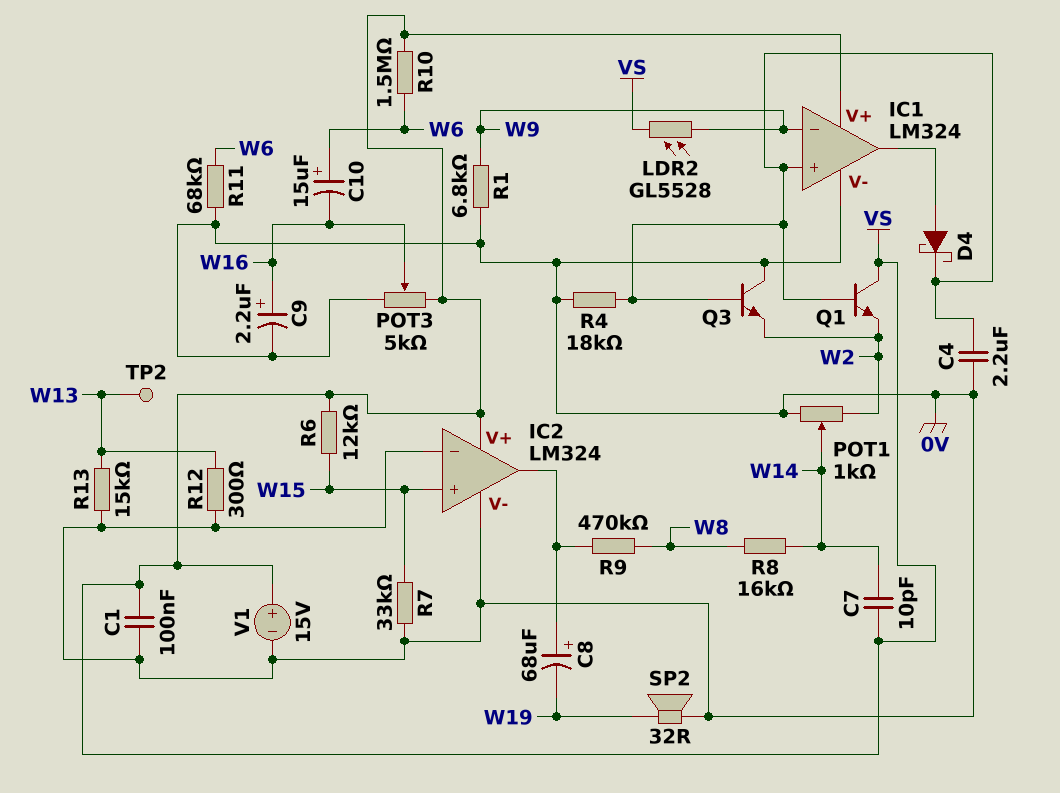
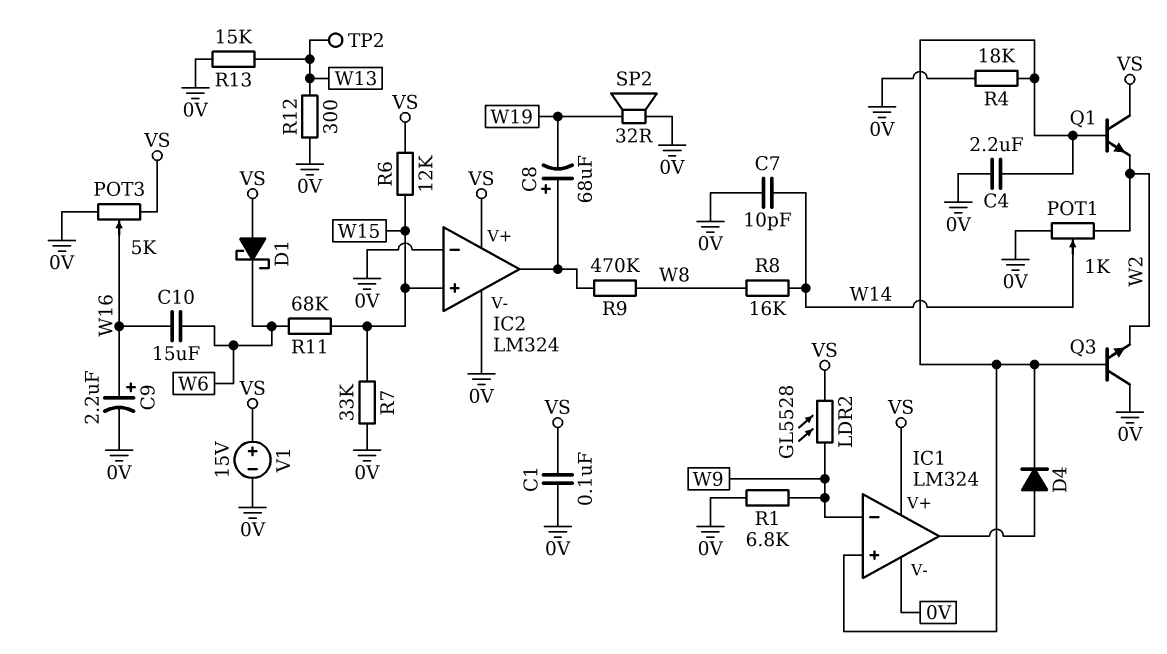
C7: 10pF (VS, W14) -> 10pF (0V, W14)
C10: 15uF (plus W6, minus W16) -> 15uF (W6, W16)
D1: none -> schottky (A VS, K W6)
D4: schottky (A IC1/out, K IC1/in+) -> diode (A IC1/out, K IC1/in+)
R10: 1.5M (VS, W6) -> none
R11: 68k (0V, W6) -> 68k (W6, W15)

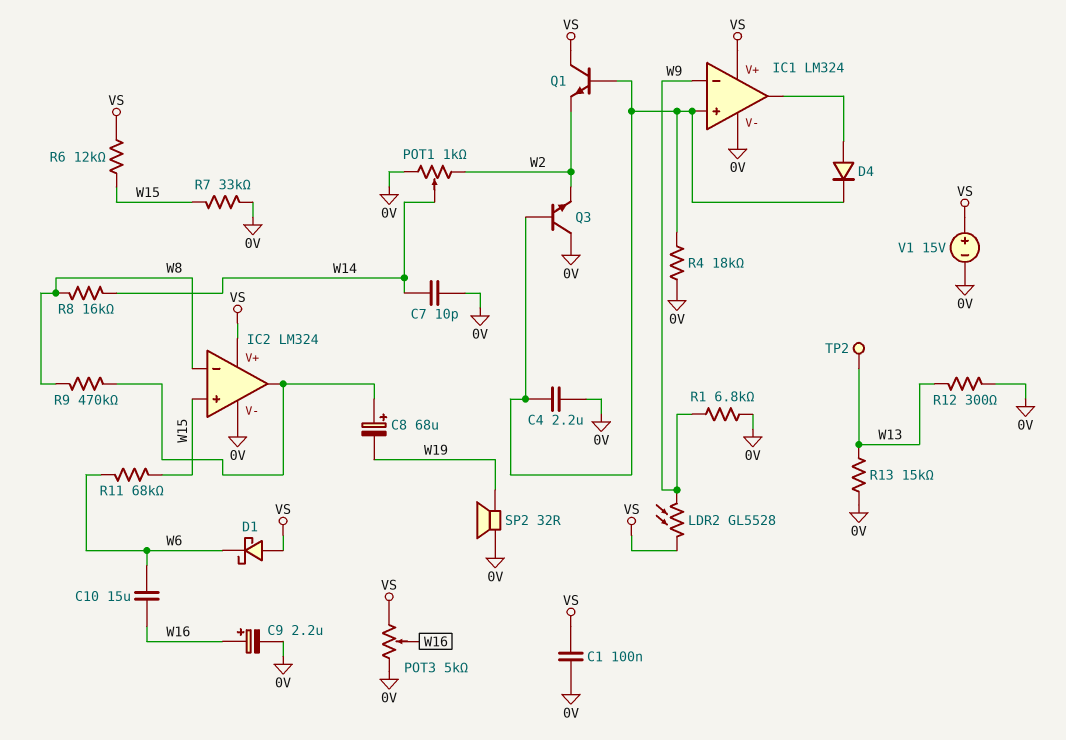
IC2 pin in-: 0V -> W8

